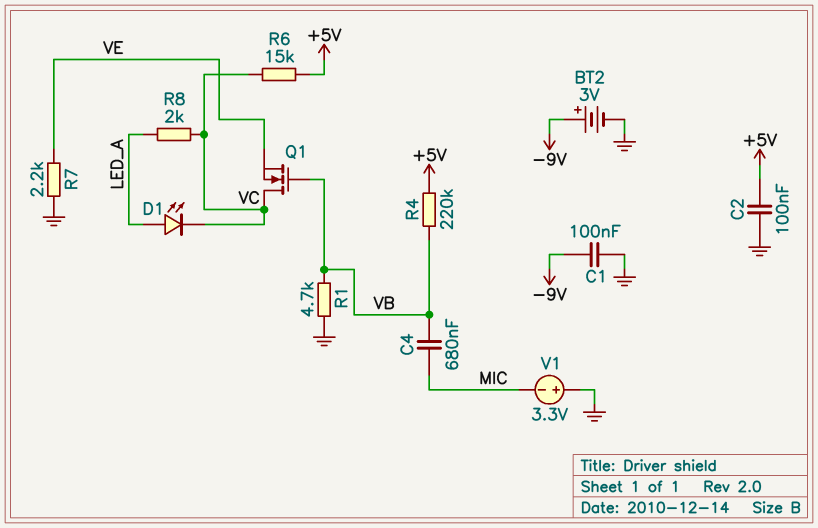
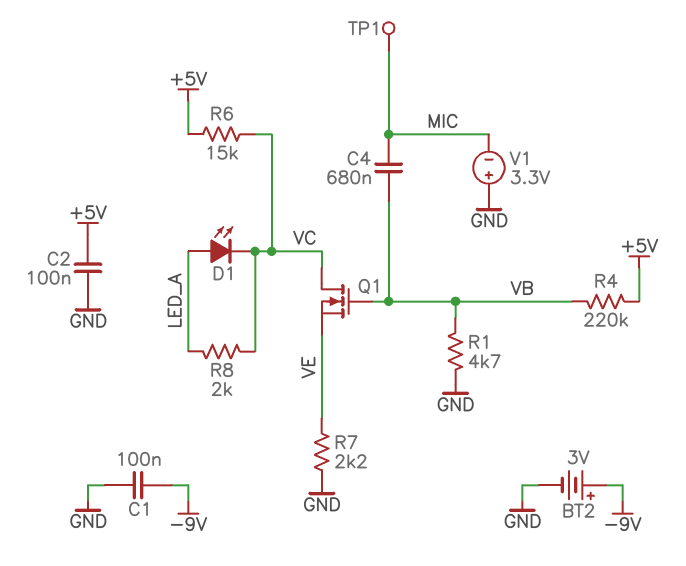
TP1: none -> test point (MIC)

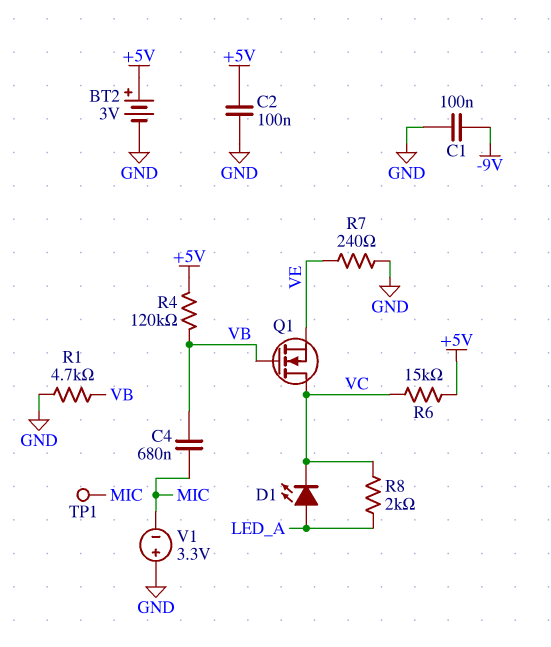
BT2: 3V (plus -9V, minus GND) -> 3V (plus +5V, minus GND)
R4: 220k (+5V, VB) -> 120k (+5V, VB)
R7: 2.2k (GND, VE) -> 240 (GND, VE)

